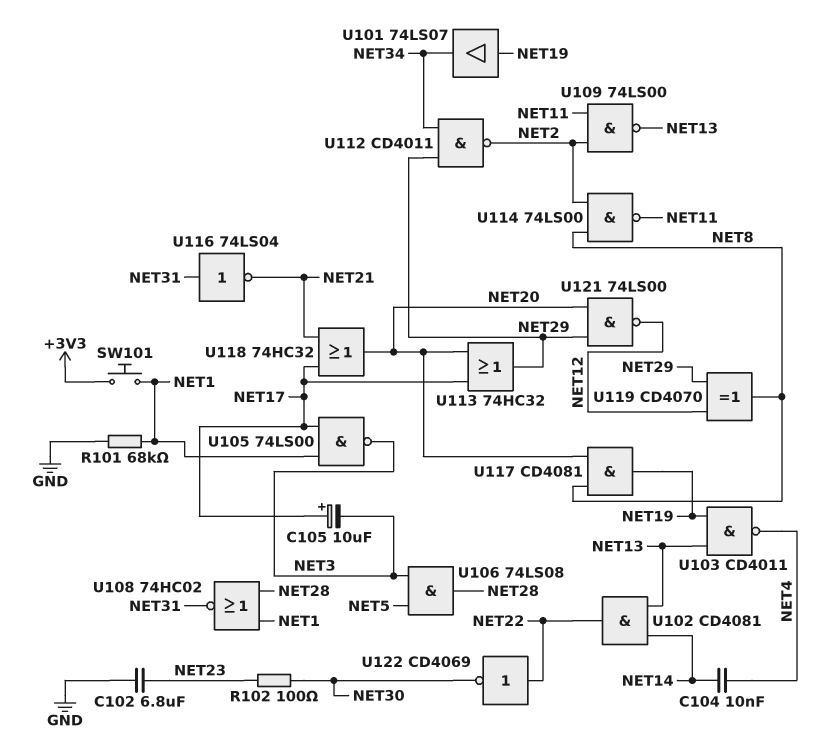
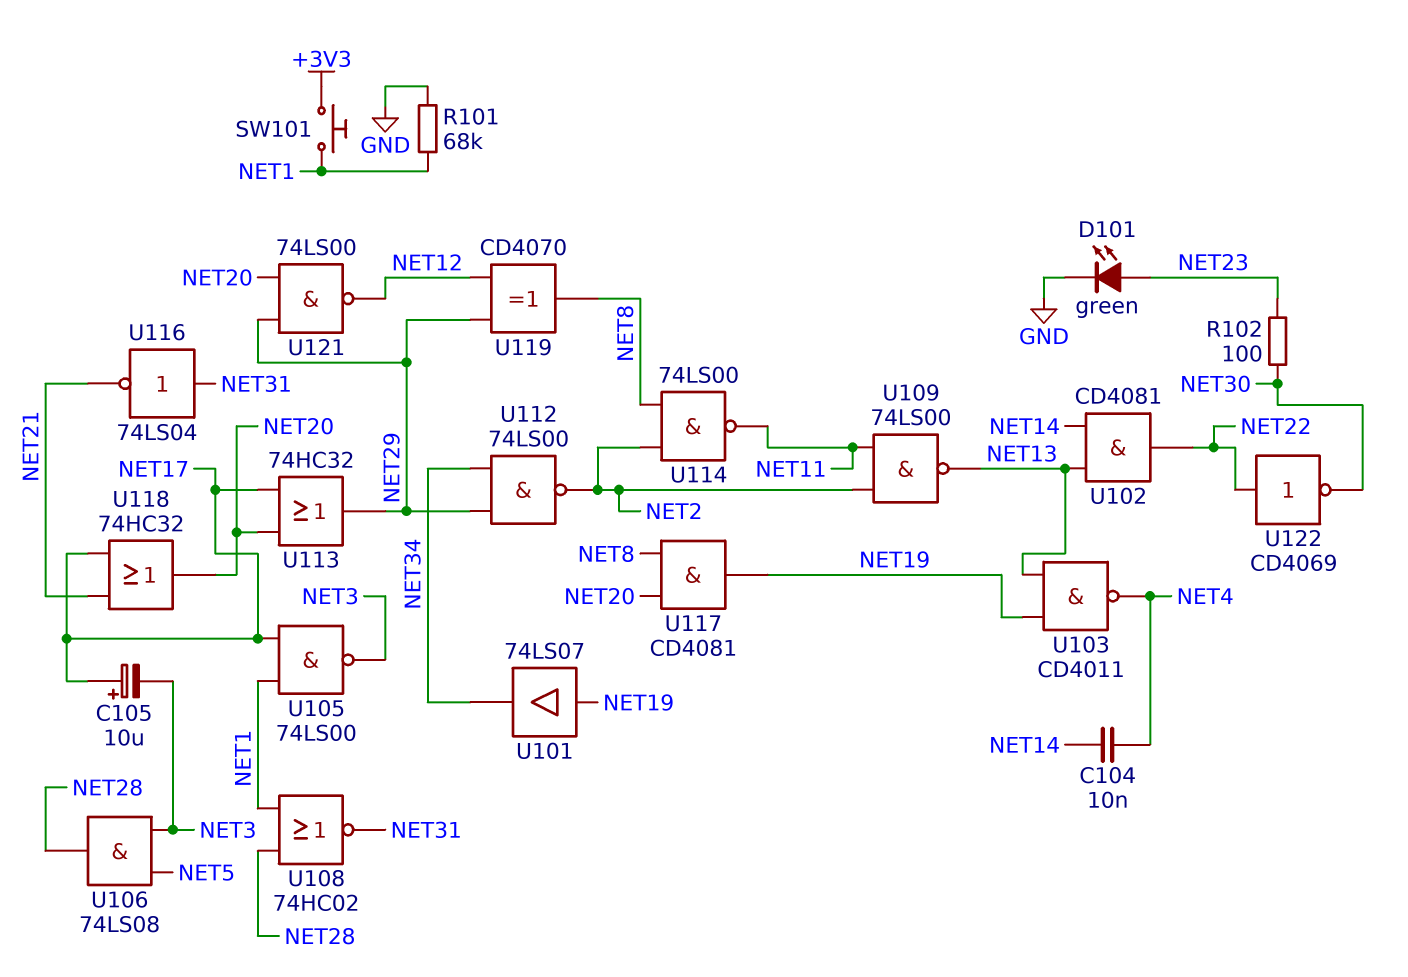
C102: 6.8uF (GND, NET23) -> none
D101: none -> LED green (A NET23, K GND)
U112: NAND CD4011 (in NET29, in NET34, out NET2) -> NAND 74LS00 (in NET29, in NET34, out NET2)

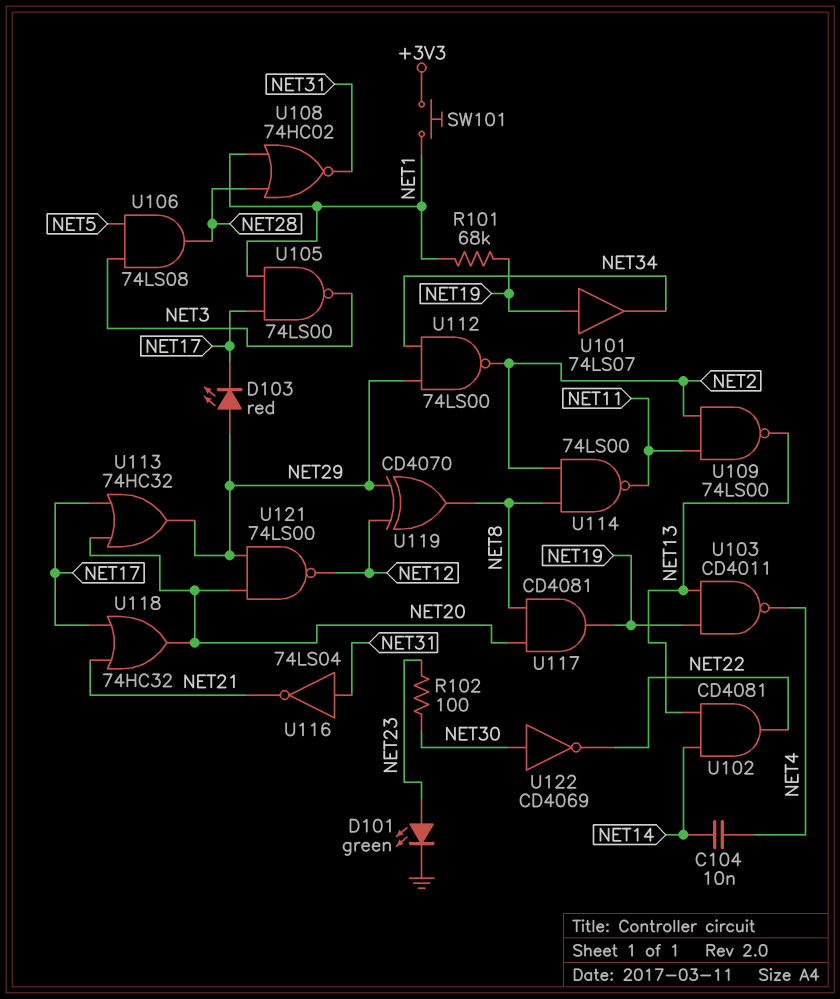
C105: 10uF (plus NET17, minus NET3) -> none
D103: none -> LED red (A NET29, K NET17)
R101: 68k (GND, NET1) -> 68k (NET1, NET19)
U122: NOT CD4069 (in NET22, out NET30) -> NOT CD4069 (in NET30, out NET22)

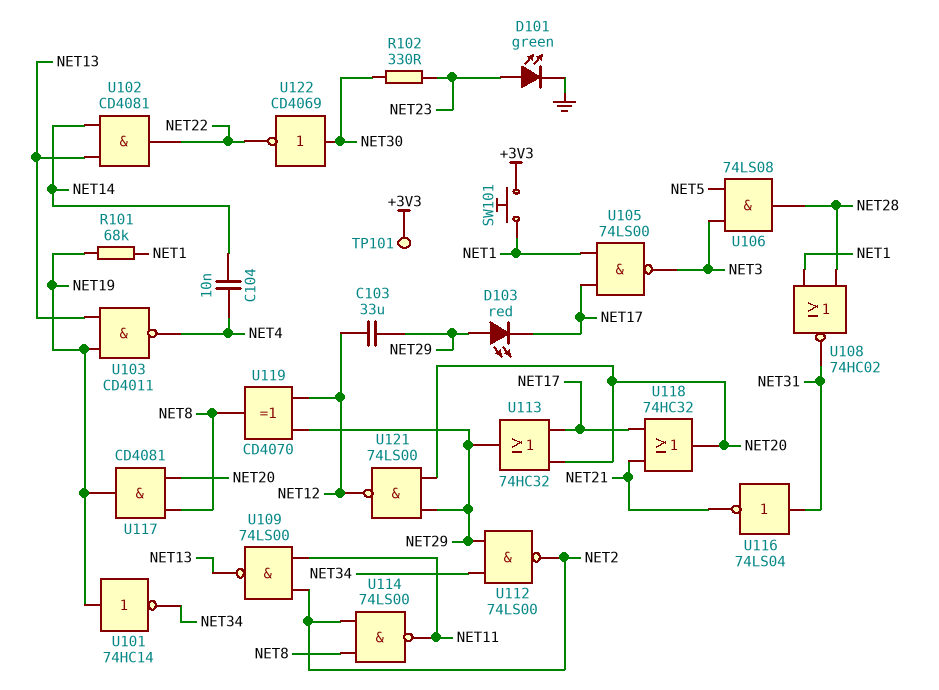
C103: none -> 33uF (NET12, NET29)
R102: 100 (NET23, NET30) -> 330 (NET23, NET30)
TP101: none -> test point (+3V3)
U101: buffer 74LS07 (in NET19, out NET34) -> NOT 74HC14 (in NET19, out NET34)

